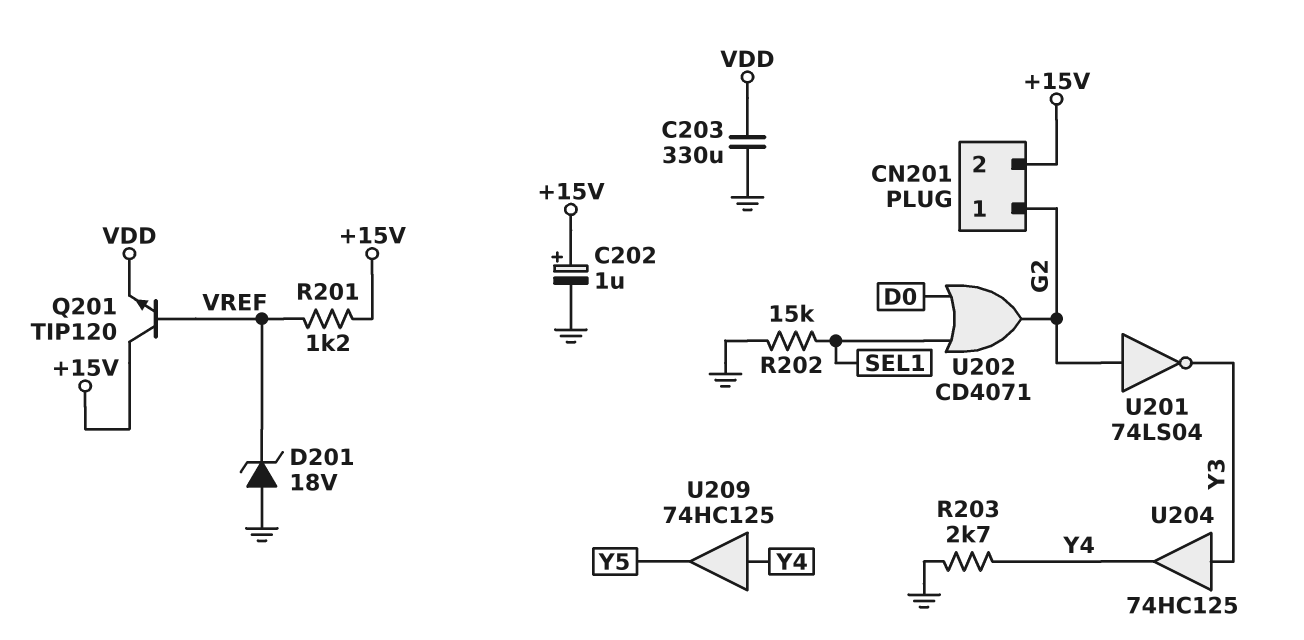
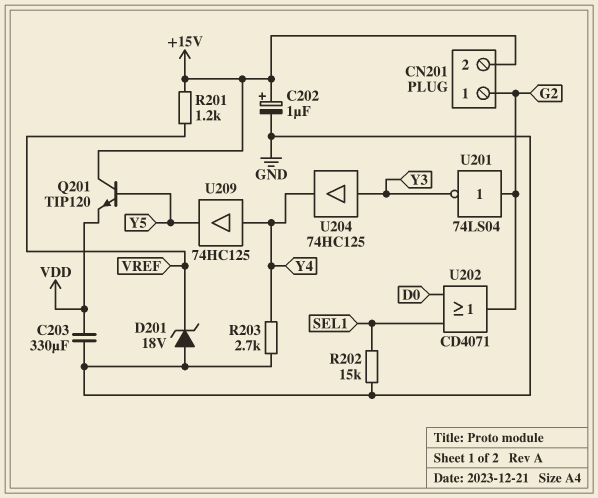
Q201: NPN TIP120 (B VREF, C +15V, E VDD) -> NPN TIP120 (B Y5, C +15V, E VDD)

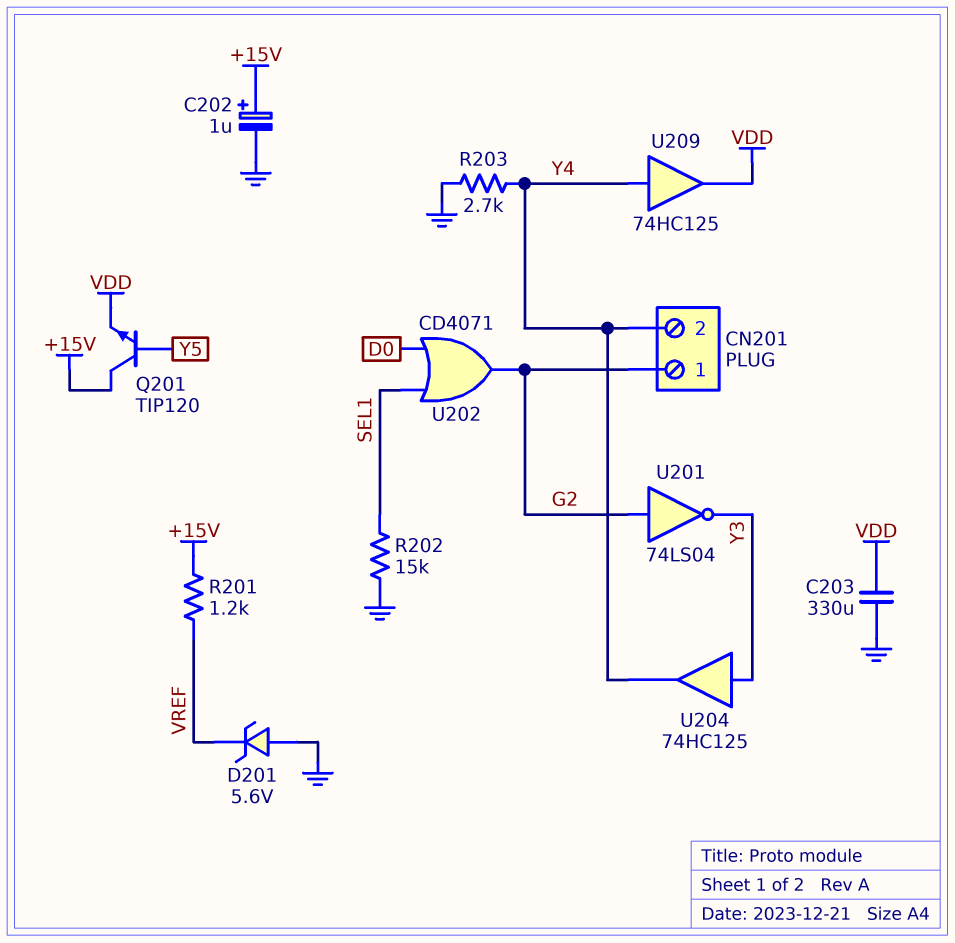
CN201 pin 2: +15V -> Y4
D201: zener 18V (A GND, K VREF) -> zener 5.6V (A GND, K VREF)
U209: buffer 74HC125 (in Y4, out Y5) -> buffer 74HC125 (in Y4, out VDD)

